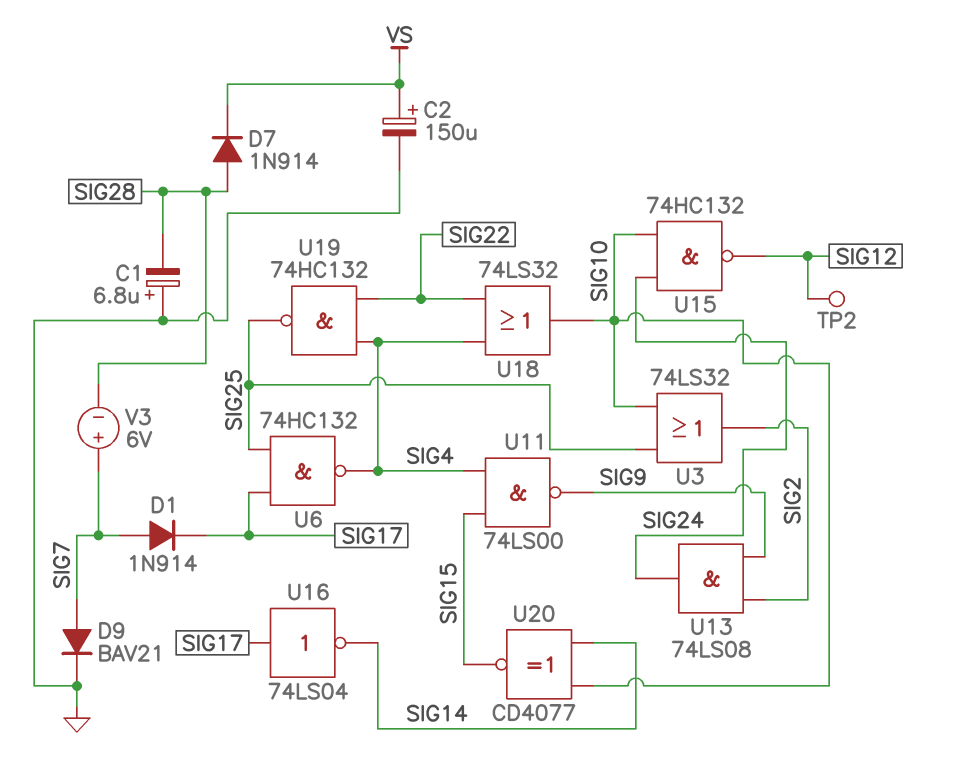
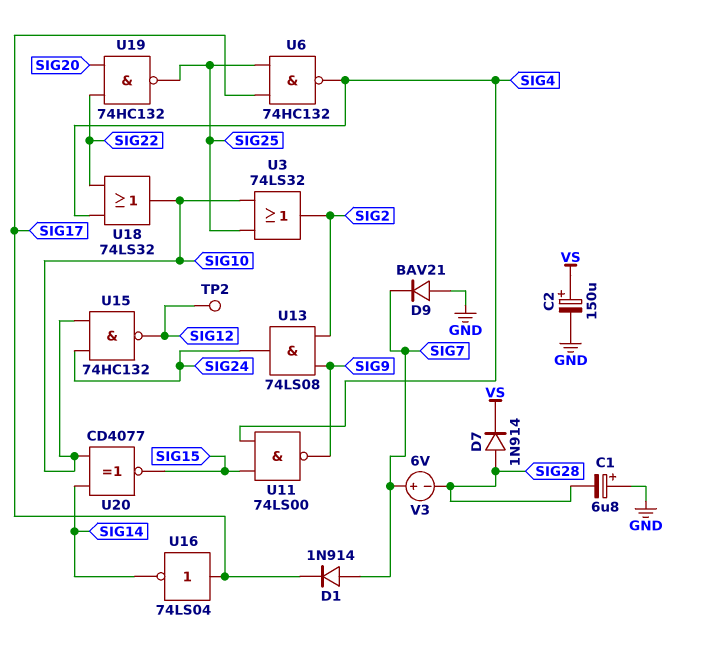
D9: diode BAV21 (A SIG7, K GND) -> diode BAV21 (A GND, K SIG7)
U19: NAND 74HC132 (in SIG4, in SIG22, out SIG25) -> NAND 74HC132 (in SIG20, in SIG22, out SIG25)

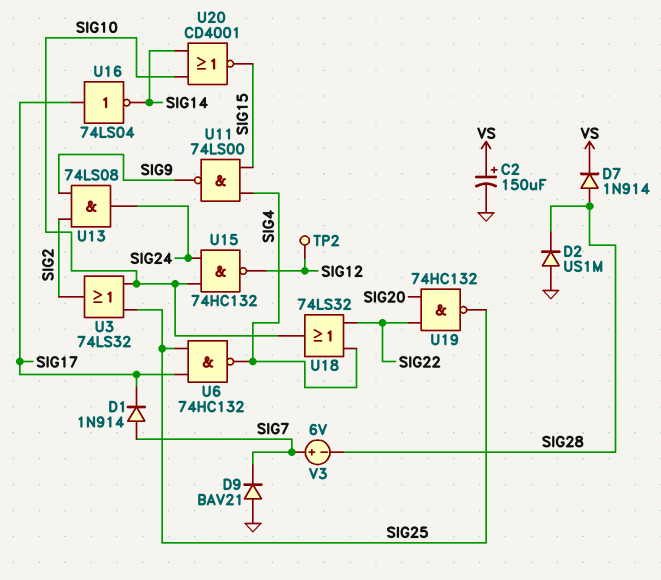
C1: 6.8uF (plus GND, minus SIG28) -> none
D2: none -> diode US1M (A GND, K SIG28)
U20: XNOR CD4077 (in SIG10, in SIG14, out SIG15) -> NOR CD4001 (in SIG10, in SIG14, out SIG15)

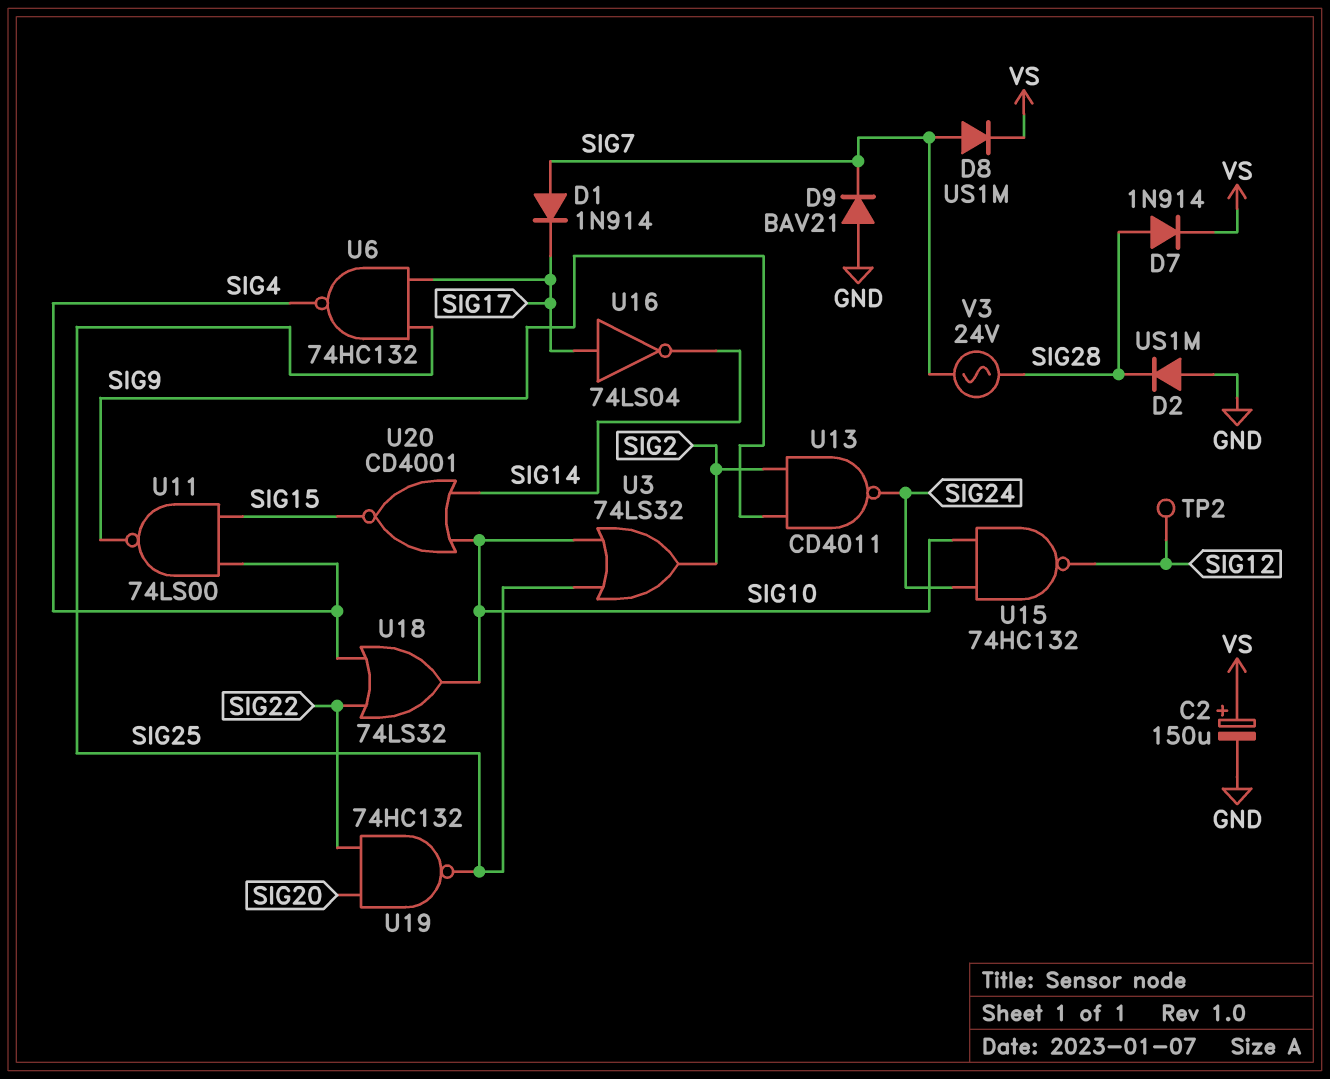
D8: none -> diode US1M (A SIG7, K VS)
U13: AND 74LS08 (in SIG2, in SIG9, out SIG24) -> NAND CD4011 (in SIG2, in SIG9, out SIG24)
V3: 6V (plus SIG7, minus SIG28) -> AC 24V (SIG7, SIG28)

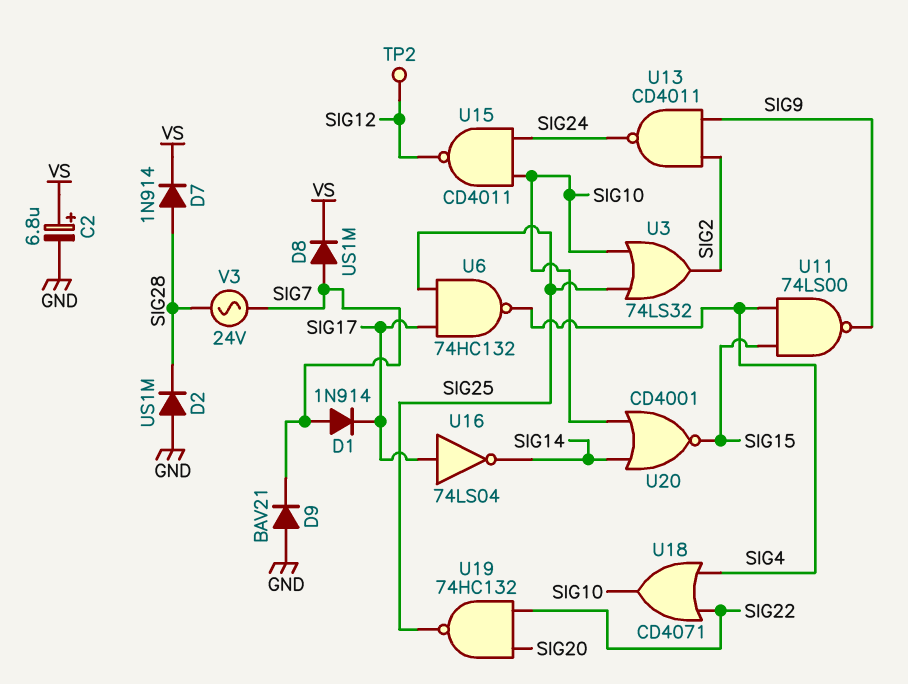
C2: 150uF (plus VS, minus GND) -> 6.8uF (plus VS, minus GND)
U15: NAND 74HC132 (in SIG10, in SIG24, out SIG12) -> NAND CD4011 (in SIG10, in SIG24, out SIG12)
U18: OR 74LS32 (in SIG4, in SIG22, out SIG10) -> OR CD4071 (in SIG4, in SIG22, out SIG10)

